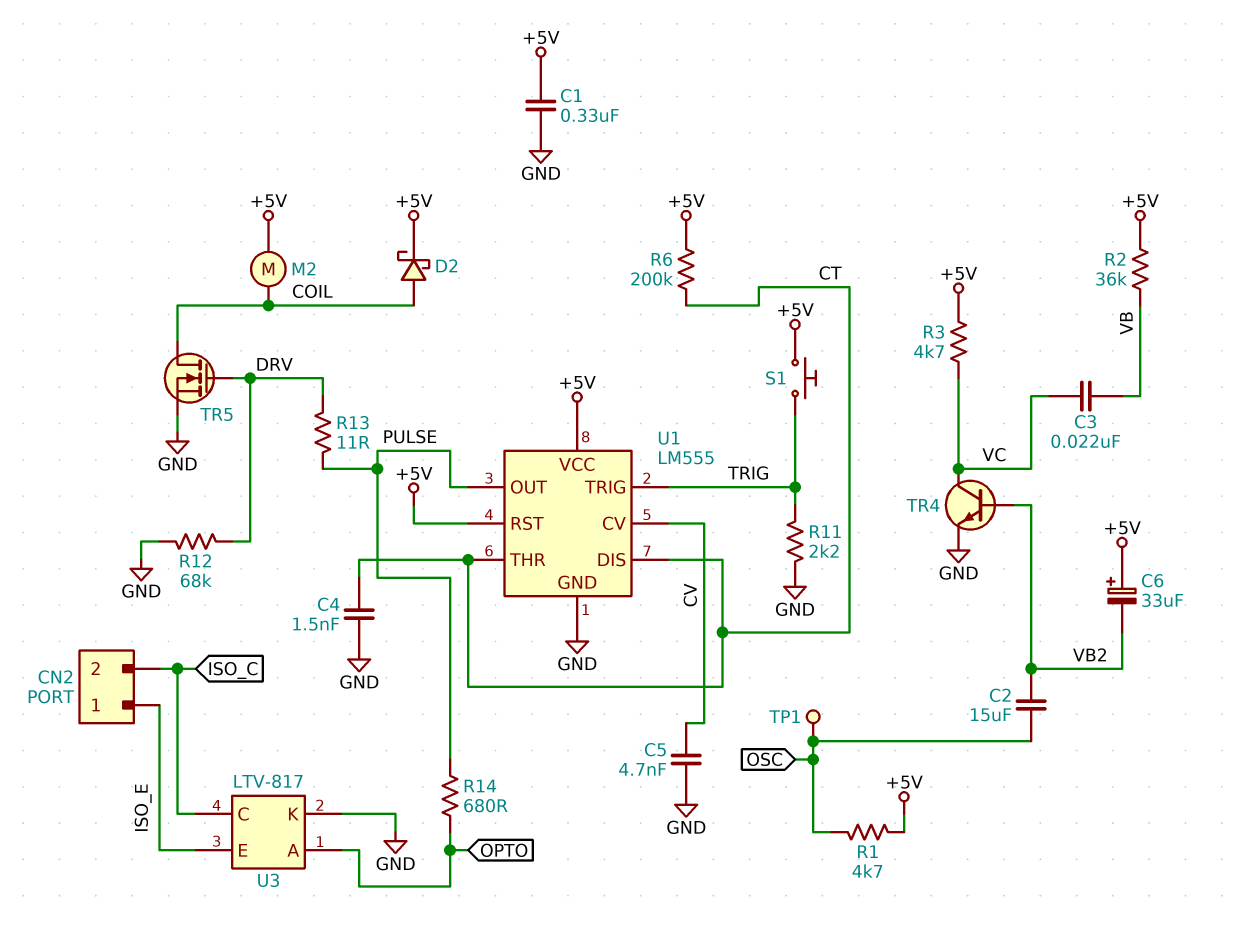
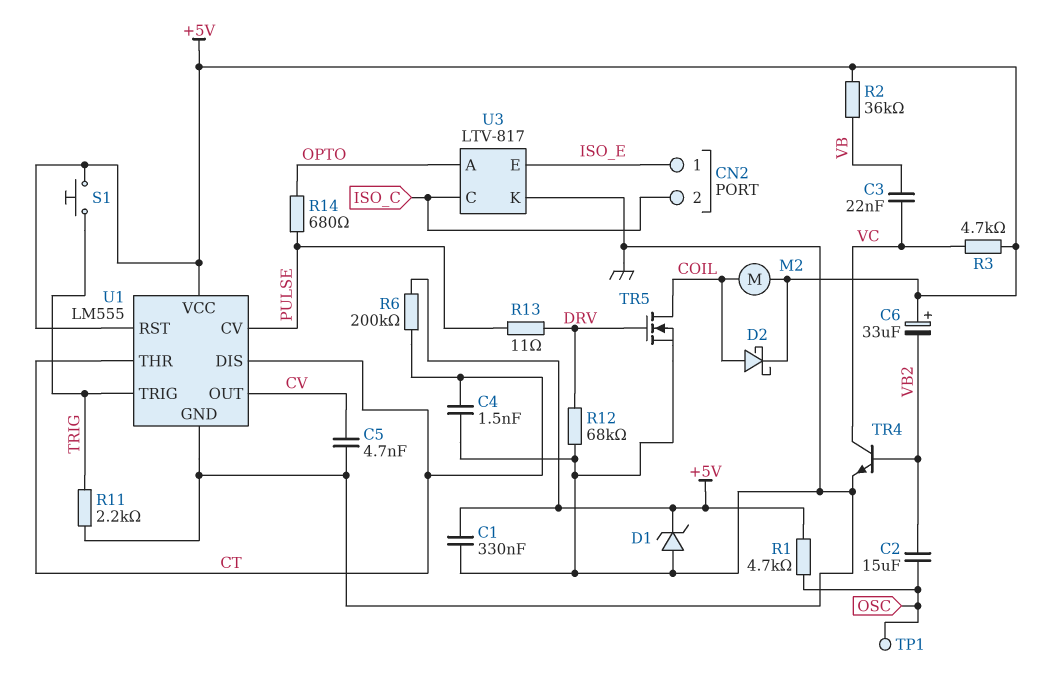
D1: none -> zener (A GND, K +5V)
U1 pin CV: CV -> PULSE
U1 pin OUT: PULSE -> CV

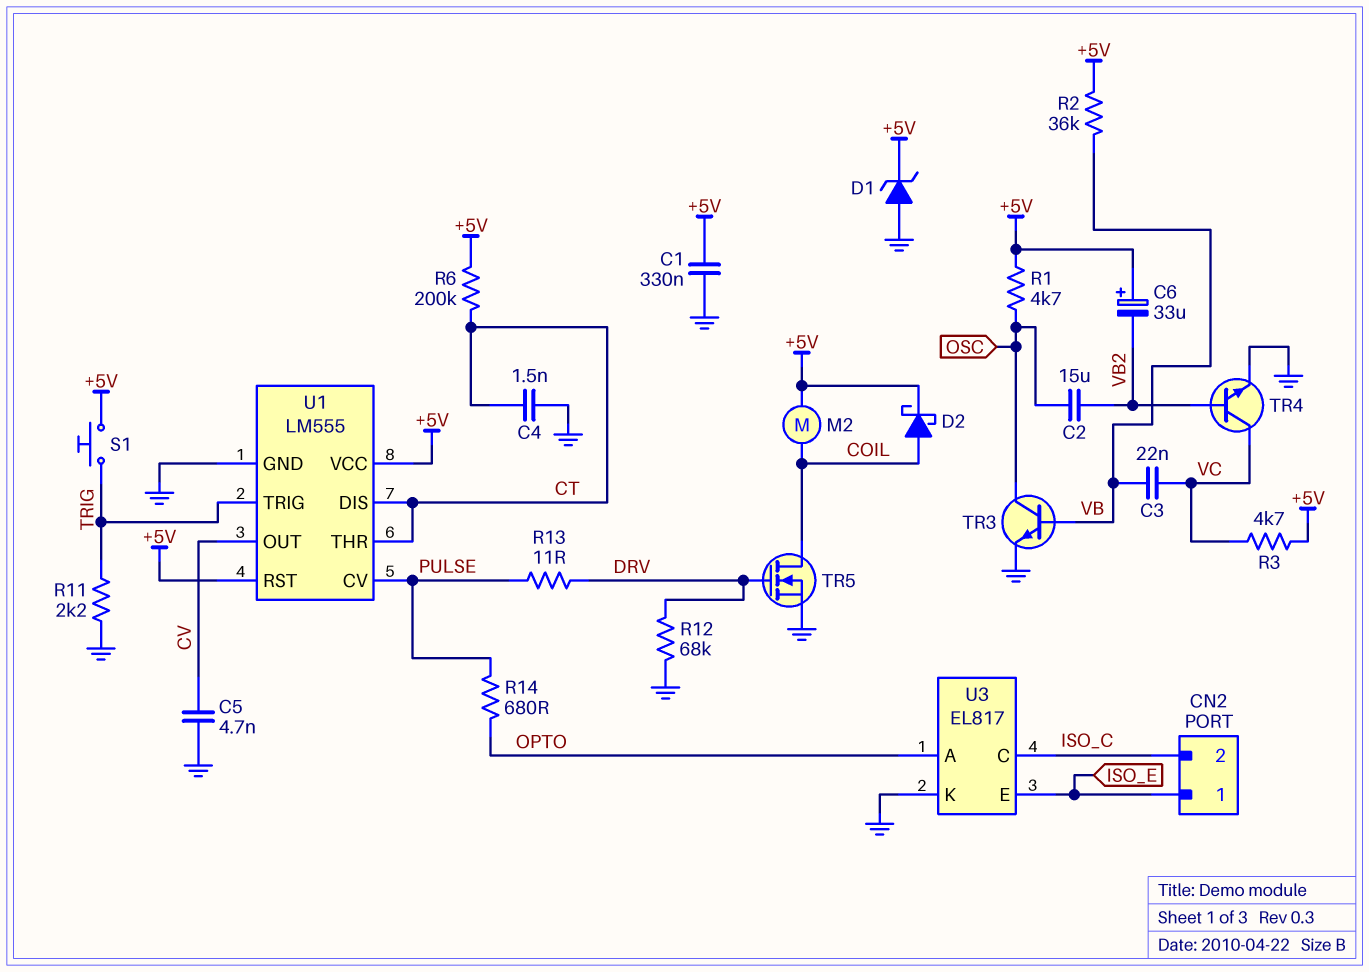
TP1: test point (OSC) -> none
TR3: none -> NPN (B VB, C OSC, E GND)
U3: LTV-817 -> EL817

